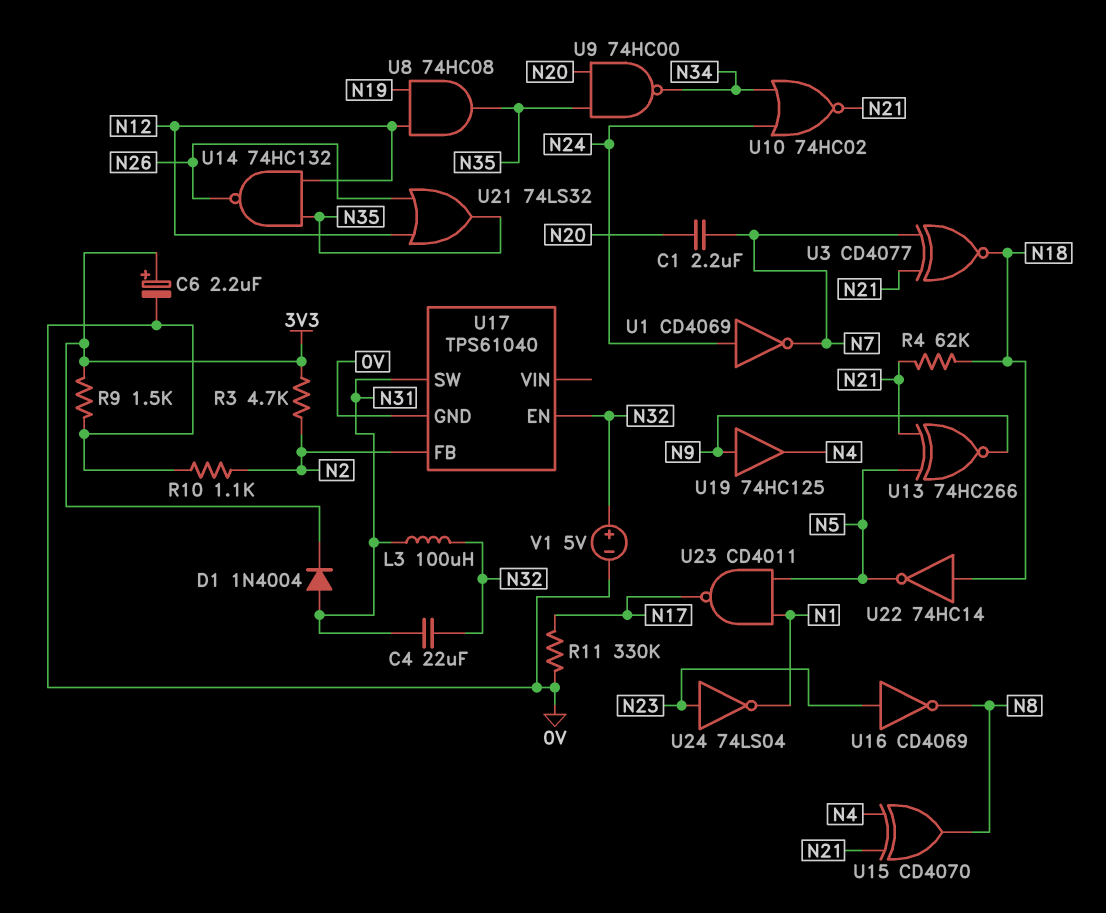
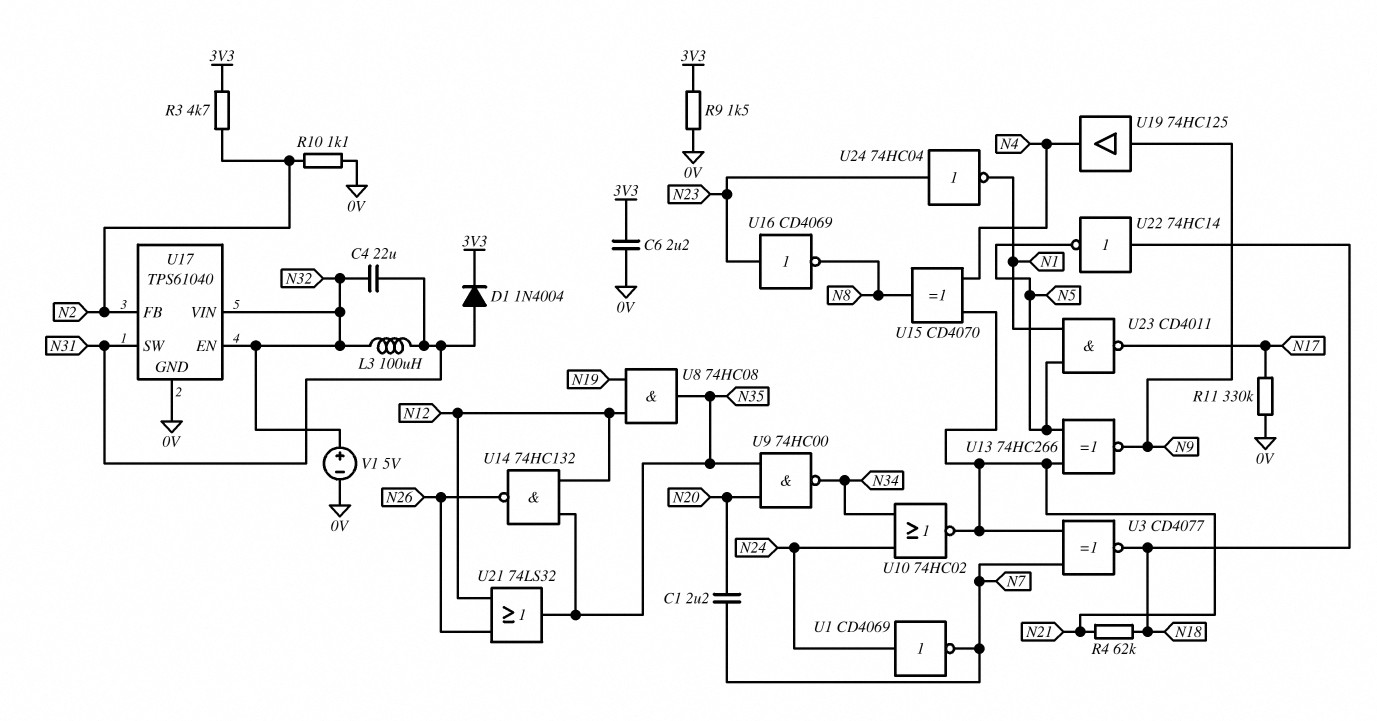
C6: 2.2uF (plus 3V3, minus 0V) -> 2.2uF (0V, 3V3)
U17 pin VIN: none -> N32
U24: NOT 74LS04 (in N23, out N1) -> NOT 74HC04 (in N23, out N1)

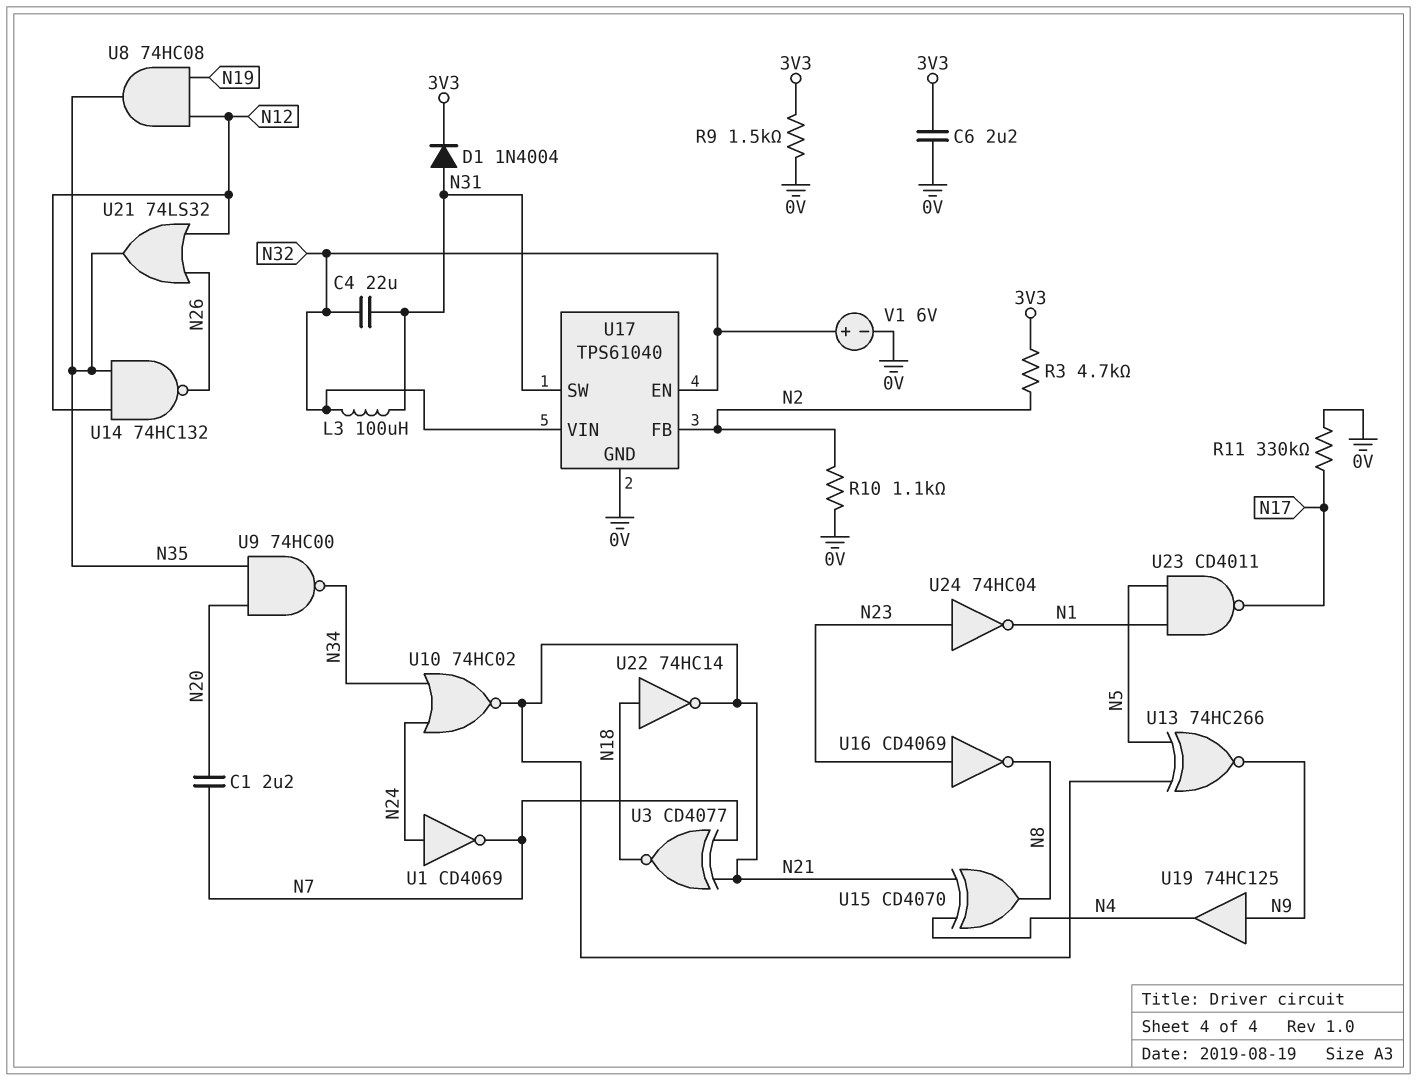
R4: 62k (N18, N21) -> none
U22: NOT 74HC14 (in N18, out N5) -> NOT 74HC14 (in N18, out N21)
V1: 5V (plus N32, minus 0V) -> 6V (plus N32, minus 0V)

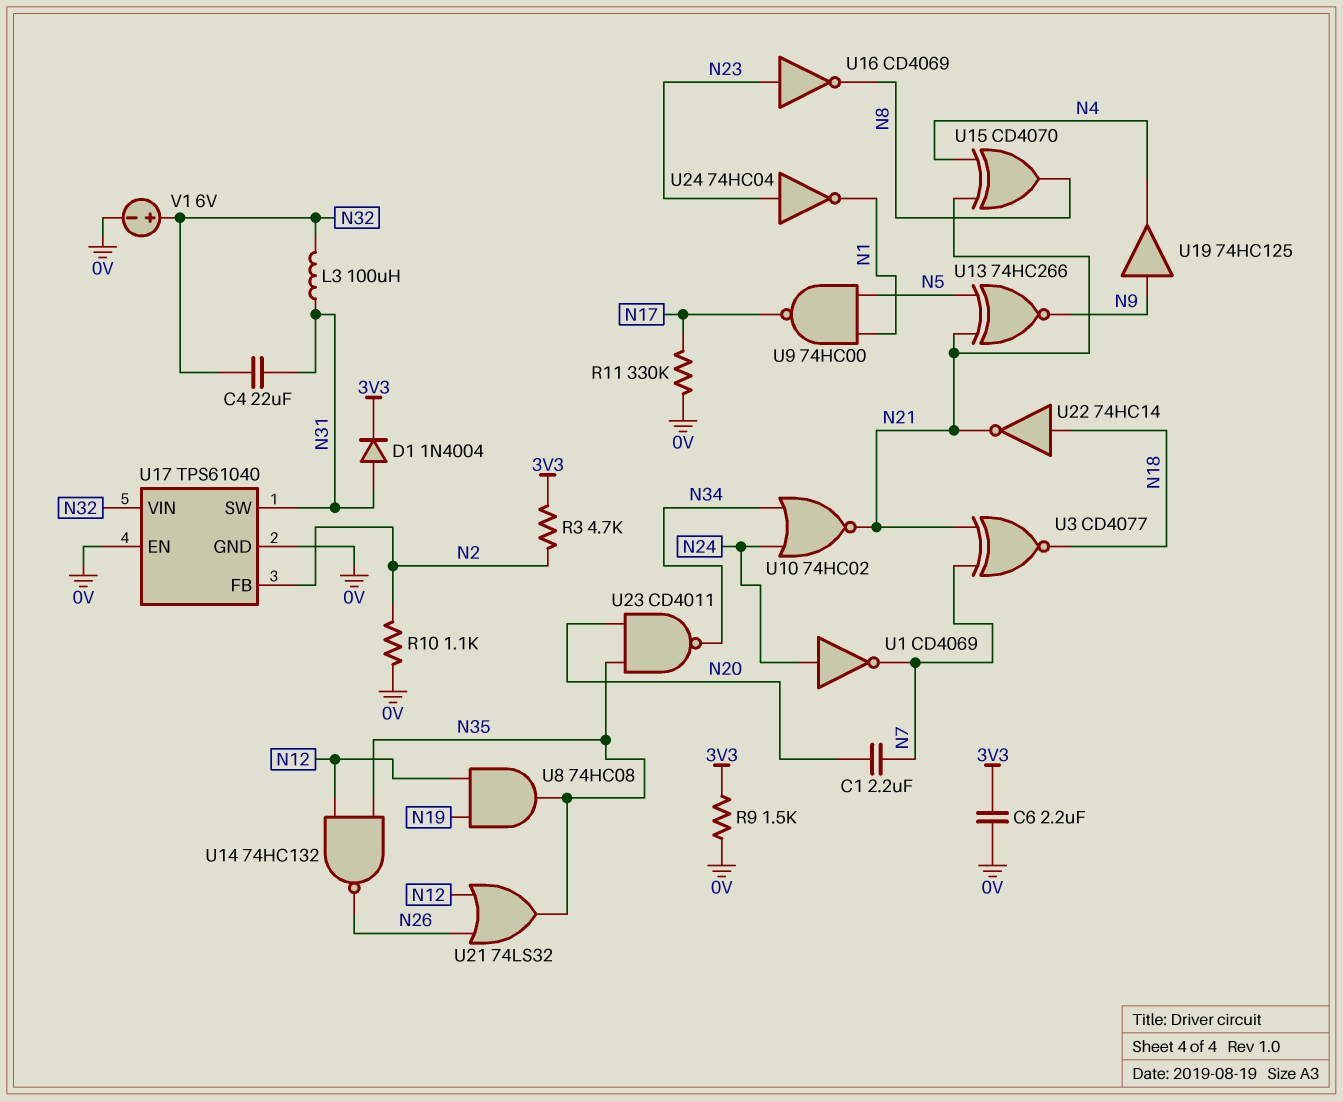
U9: NAND 74HC00 (in N20, in N35, out N34) -> NAND 74HC00 (in N1, in N5, out N17)
U17 pin EN: N32 -> 0V
U23: NAND CD4011 (in N1, in N5, out N17) -> NAND CD4011 (in N20, in N35, out N34)

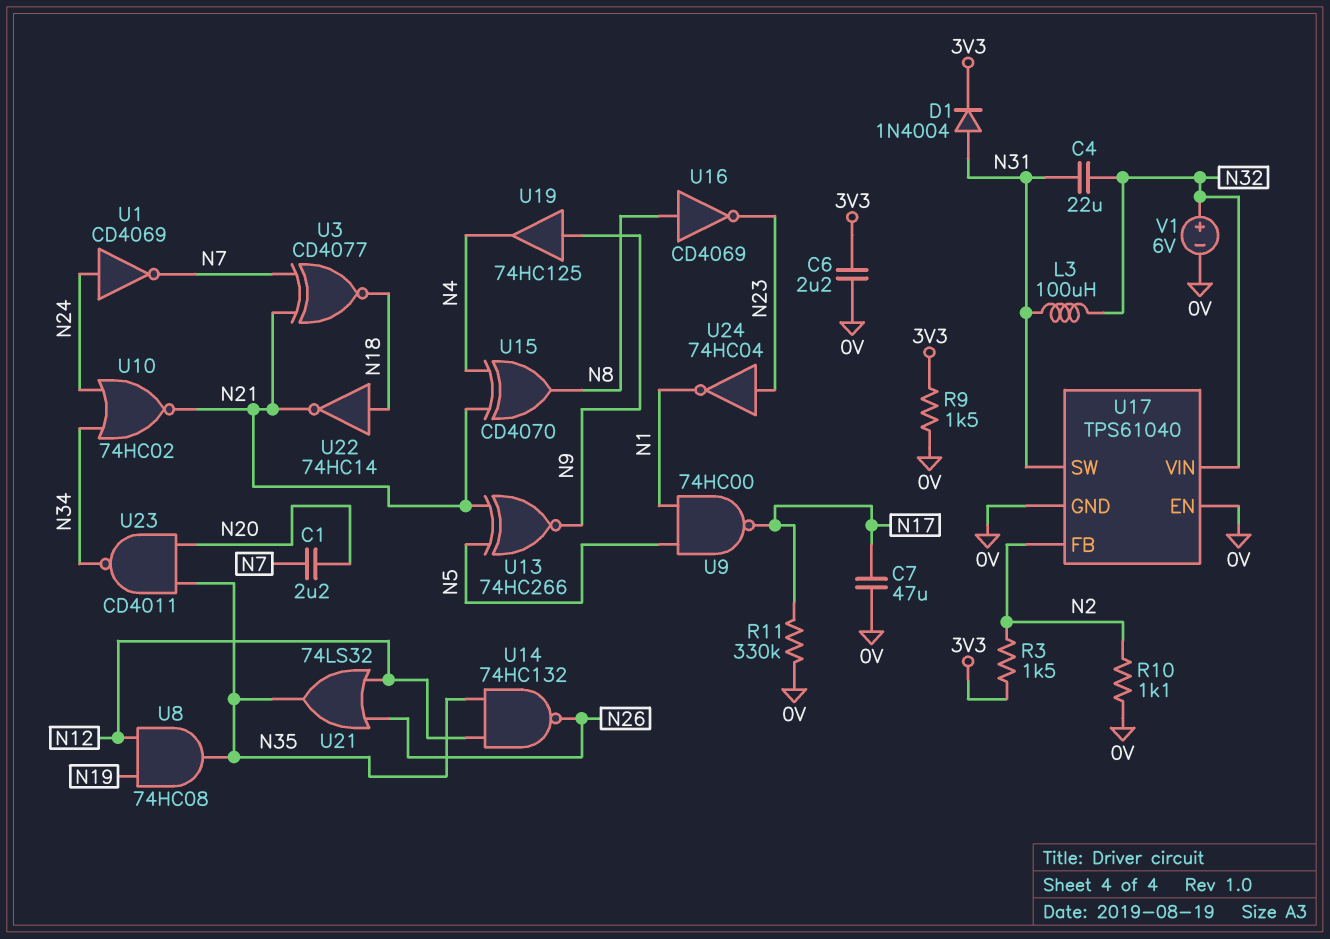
C7: none -> 47uF (0V, N17)
R3: 4.7k (3V3, N2) -> 1.5k (3V3, N2)
U16: NOT CD4069 (in N23, out N8) -> NOT CD4069 (in N8, out N23)

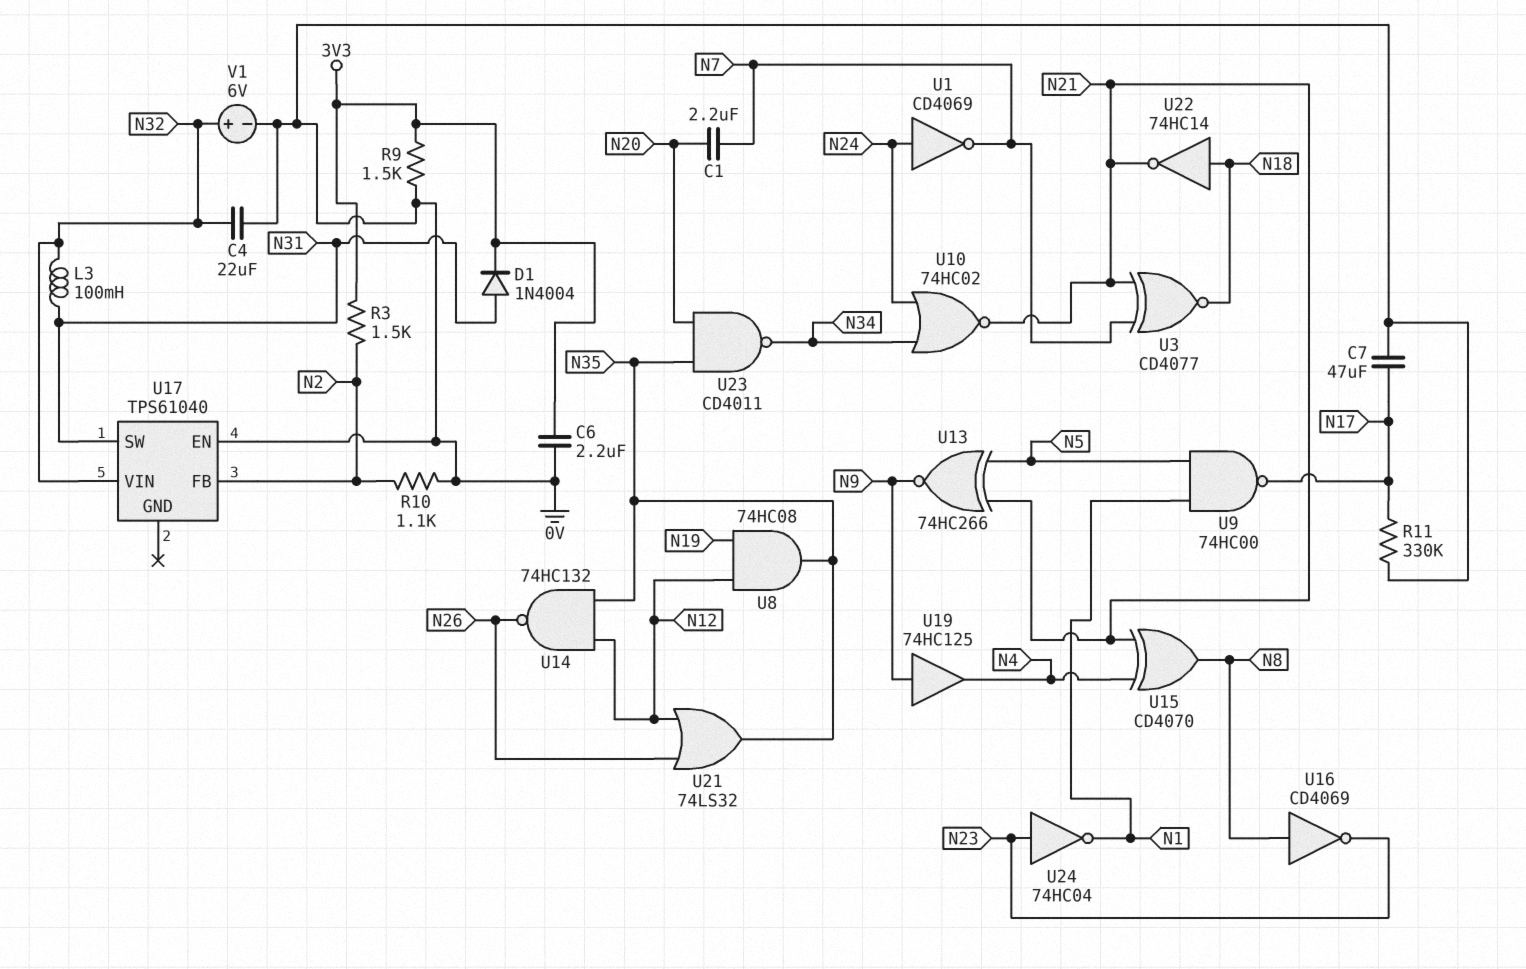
C4: 22uF (N31, N32) -> 22uF (0V, N32)
L3: 100uH (N31, N32) -> 100mH (N31, N32)
U17 pin GND: 0V -> none

